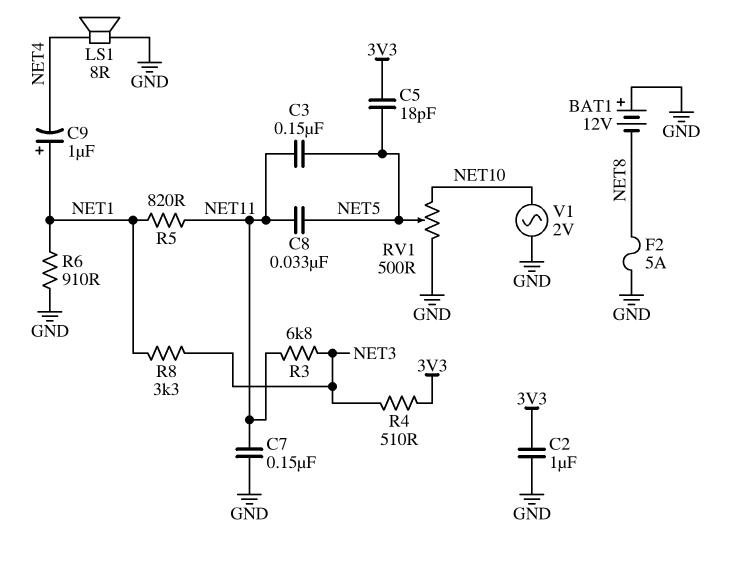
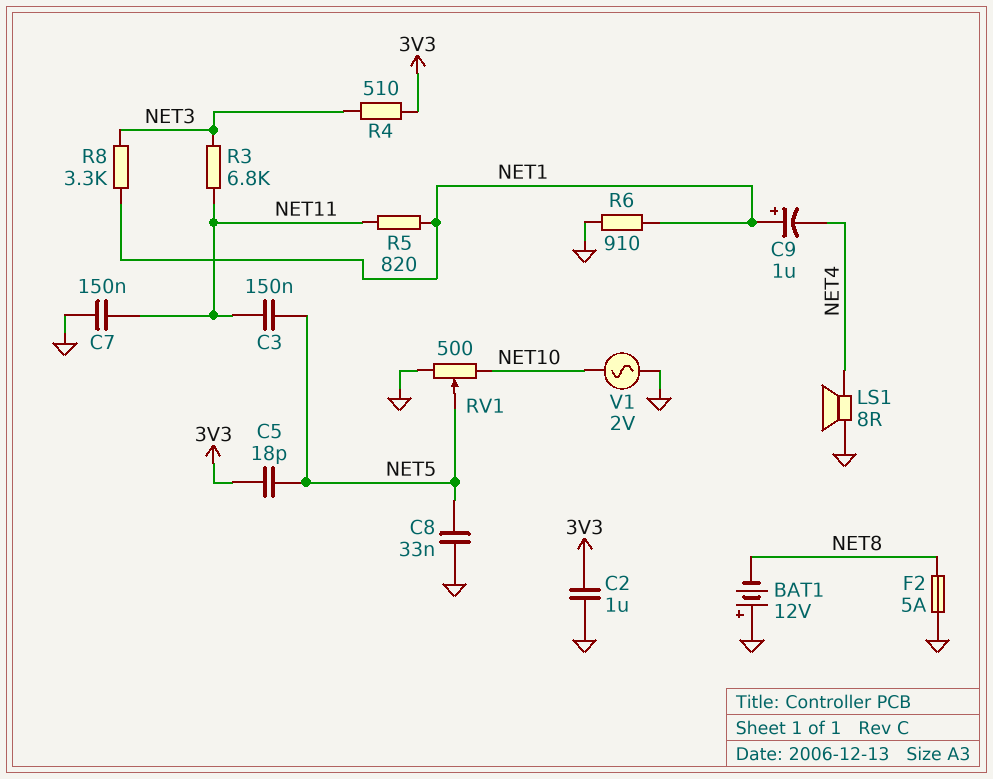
C8: 33nF (NET5, NET11) -> 33nF (GND, NET5)

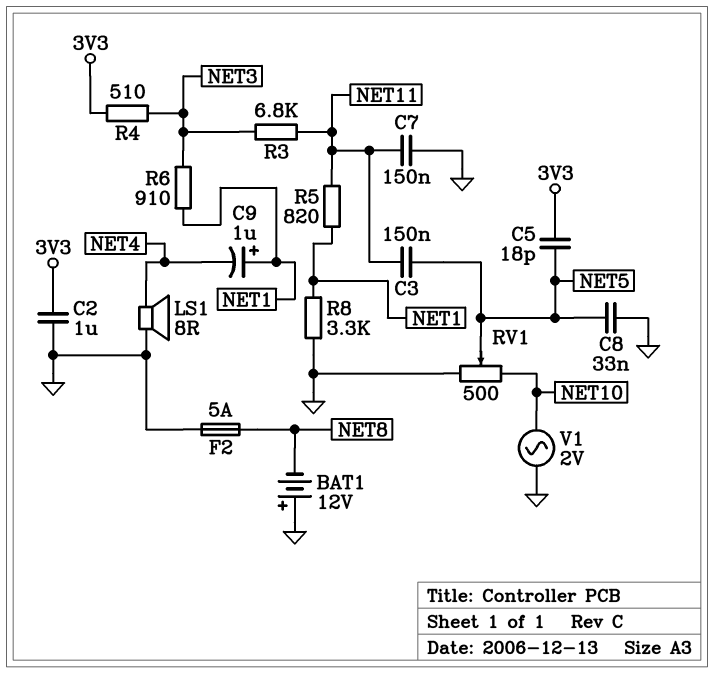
R6: 910 (GND, NET1) -> 910 (NET1, NET3)
R8: 3.3k (NET1, NET3) -> 3.3k (GND, NET1)

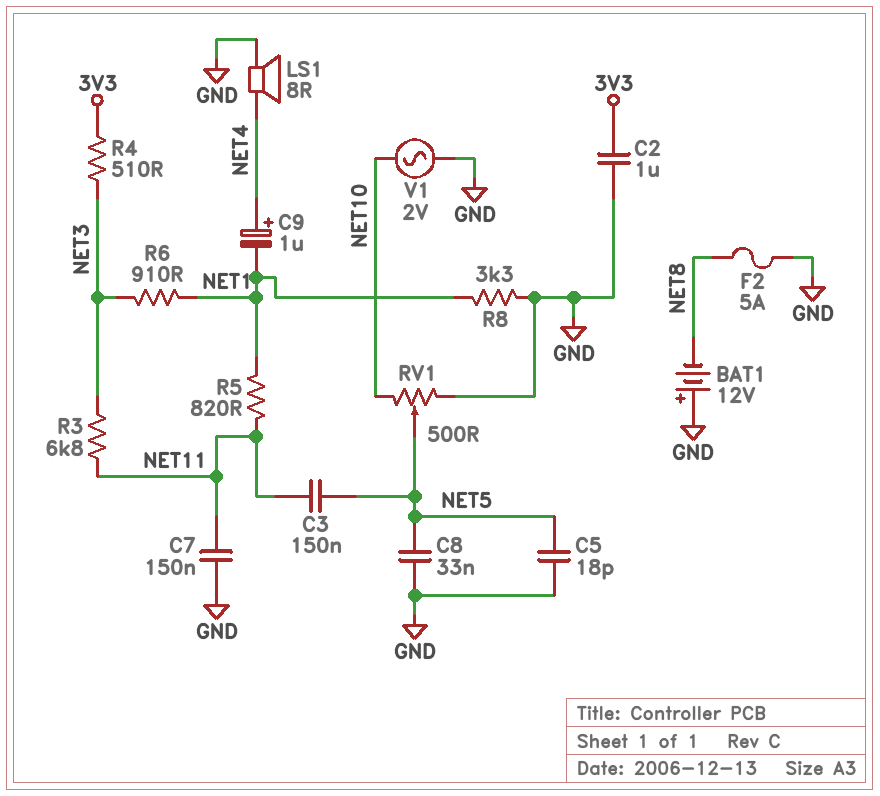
C5: 18pF (3V3, NET5) -> 18pF (GND, NET5)
C9: 1uF (plus NET1, minus NET4) -> 1uF (plus NET4, minus NET1)

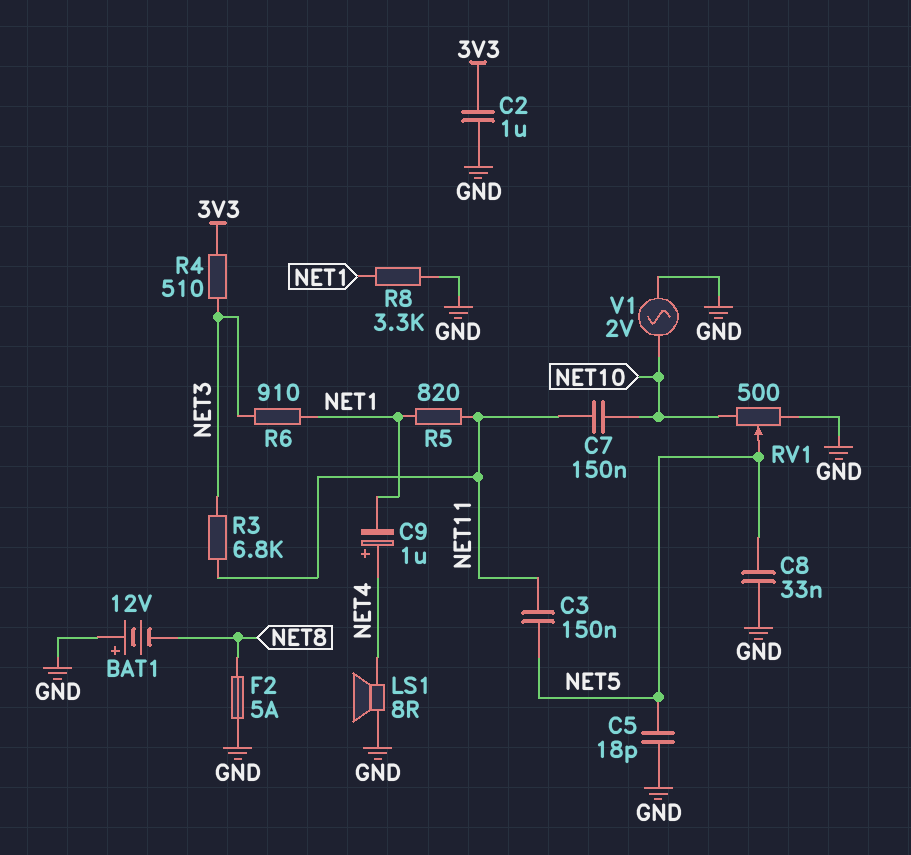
C7: 150nF (GND, NET11) -> 150nF (NET10, NET11)

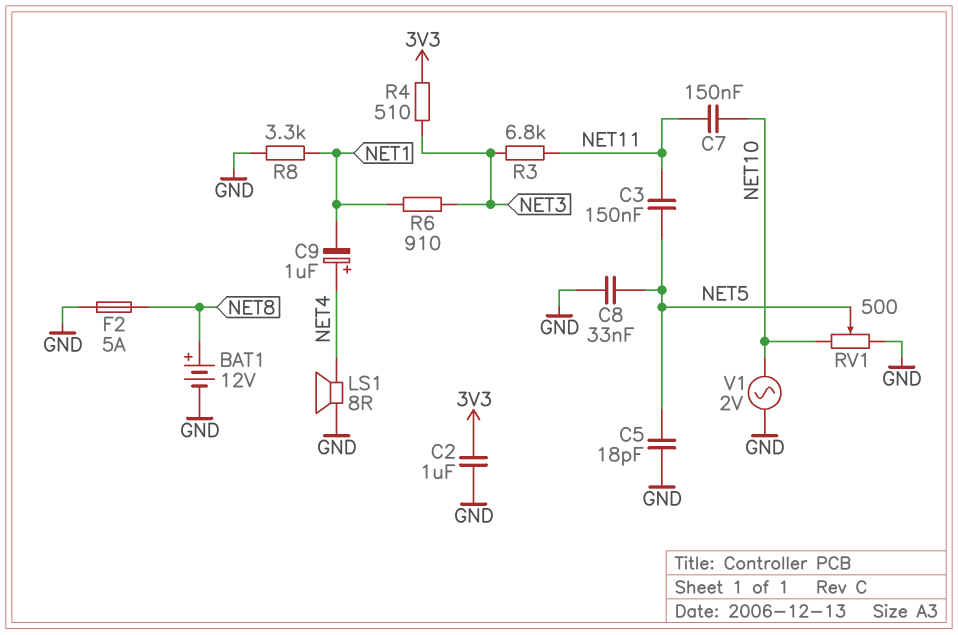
BAT1: 12V (plus GND, minus NET8) -> 12V (plus NET8, minus GND)
R5: 820 (NET1, NET11) -> none

